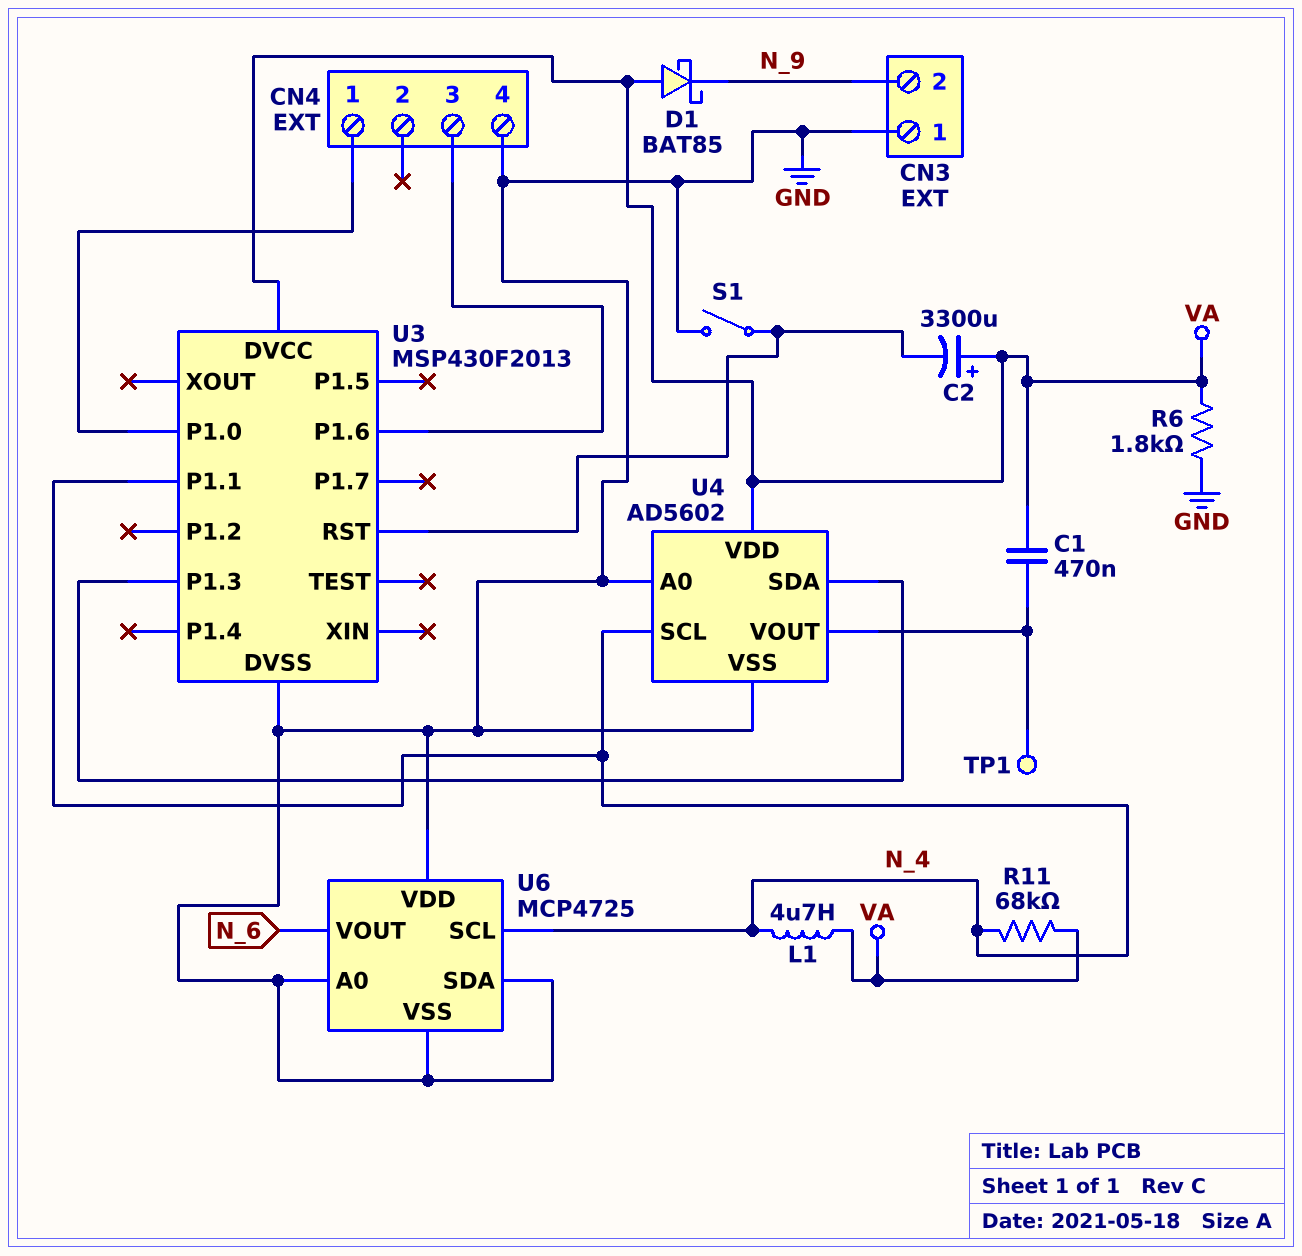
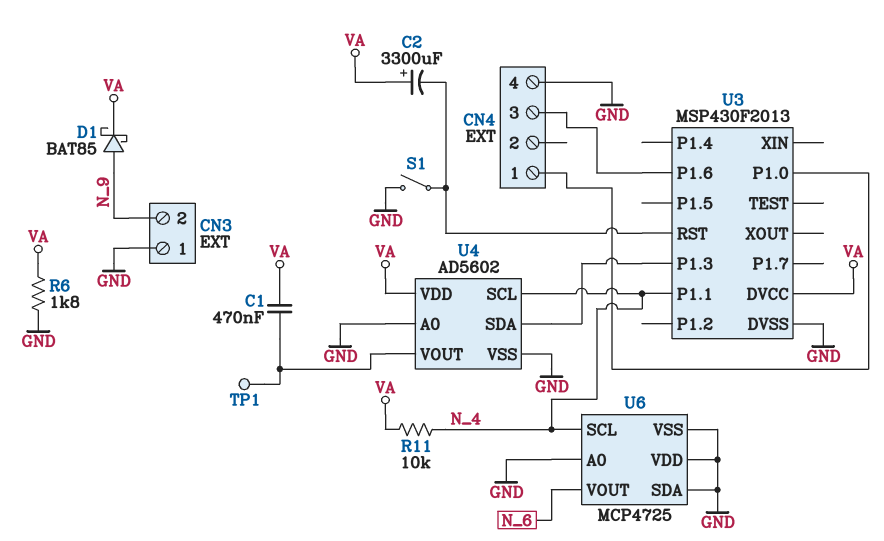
D1: schottky BAT85 (A VA, K N_9) -> schottky BAT85 (A N_9, K VA)
L1: 4.7uH (N_4, VA) -> none
R11: 68k (N_4, VA) -> 10k (N_4, VA)

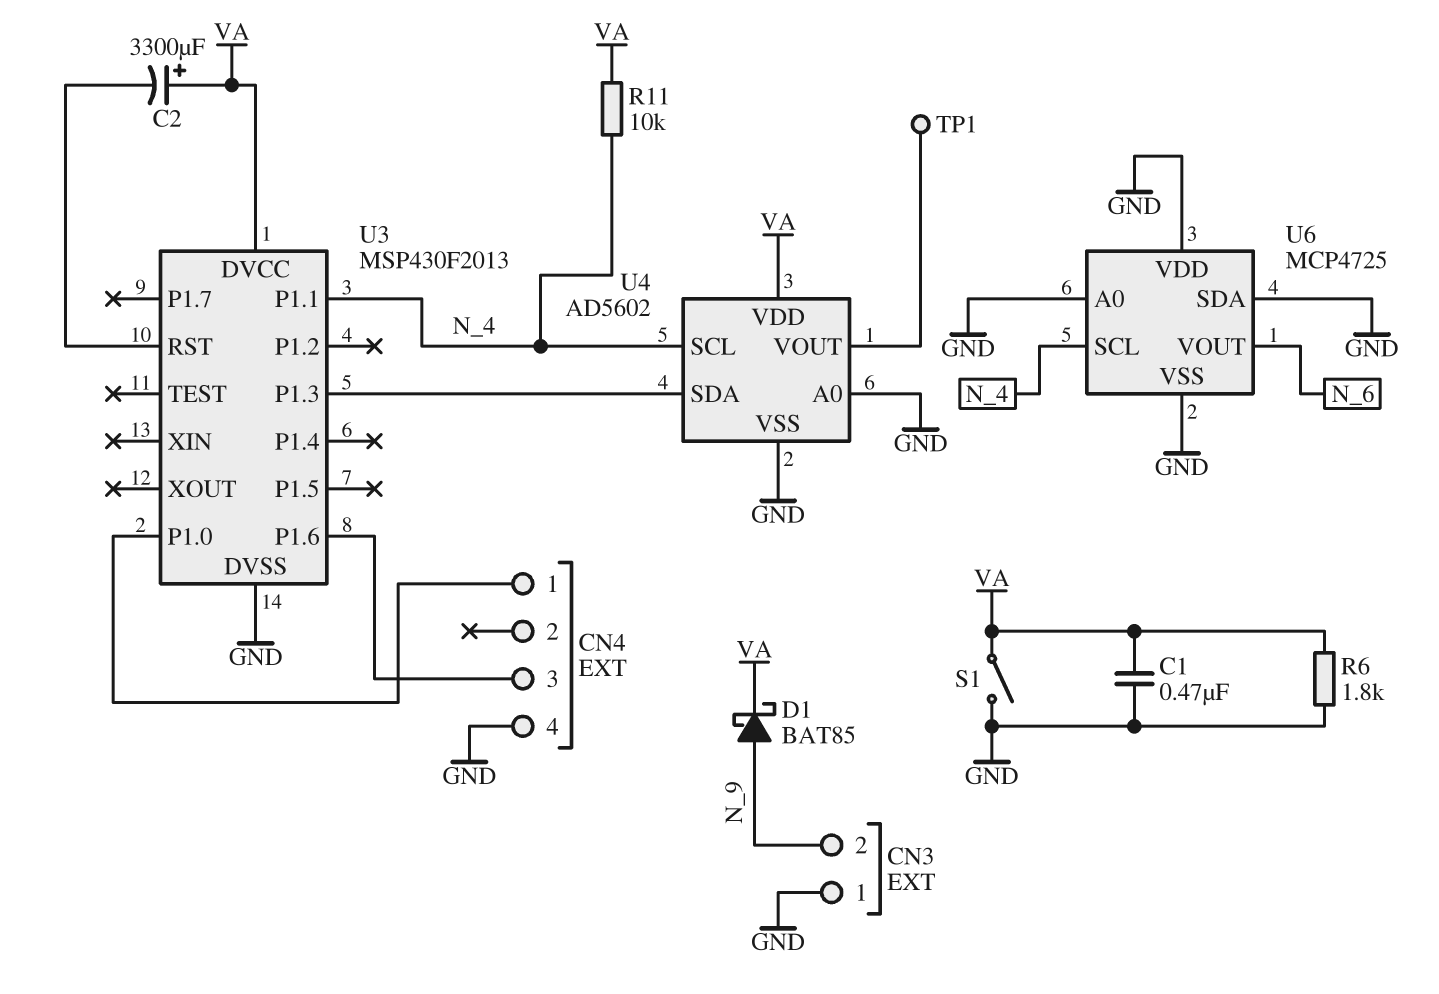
C1: 470nF (U4/VOUT, VA) -> 470nF (GND, VA)
S1: switch (GND, U3/RST) -> switch (GND, VA)

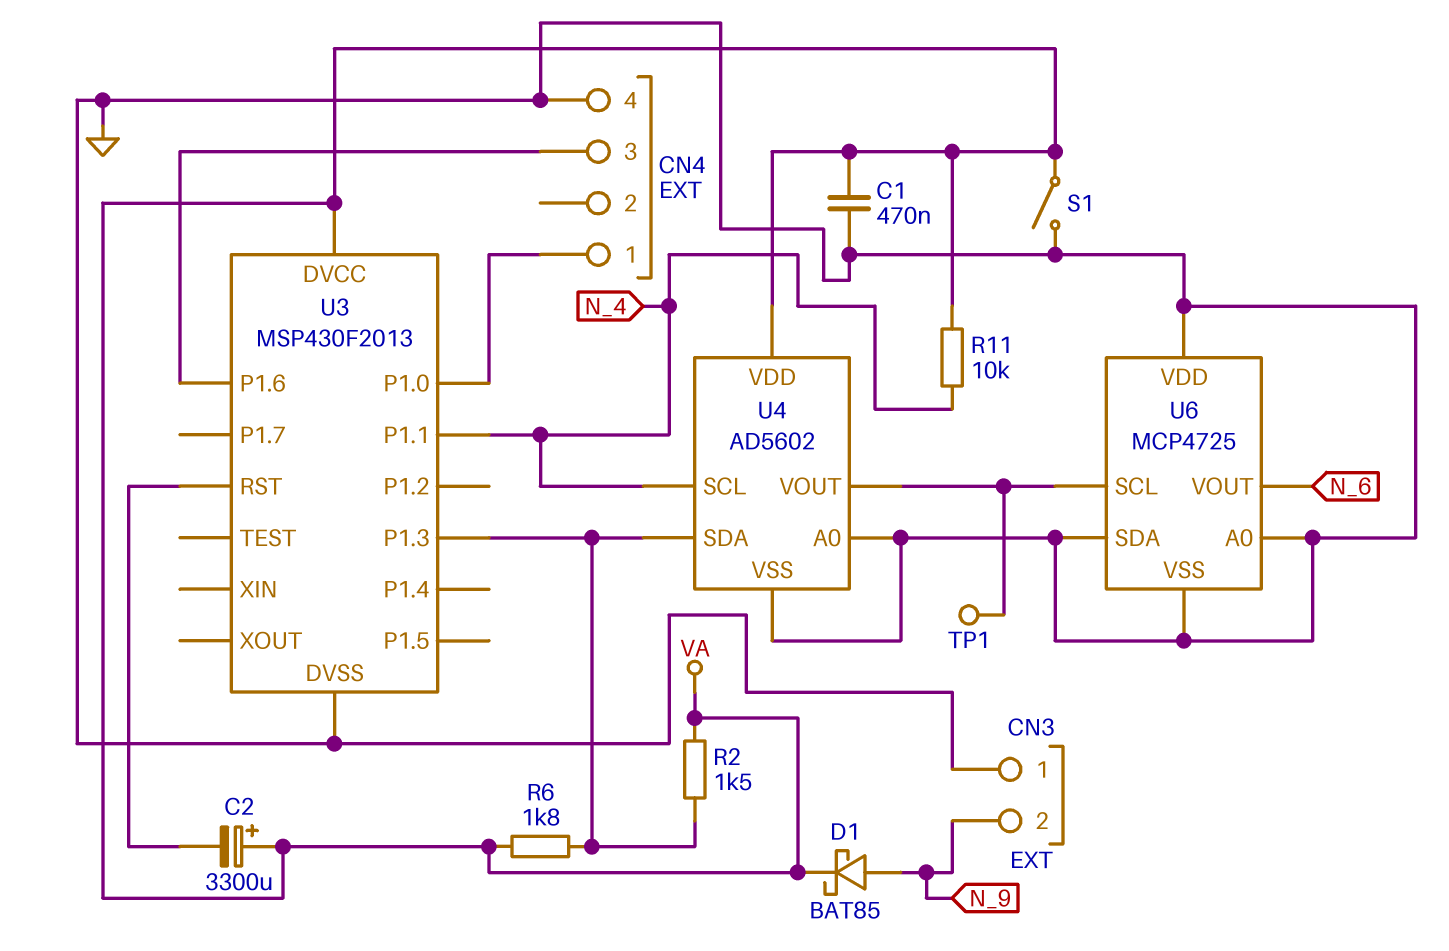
R2: none -> 1.5k (U3/P1.3, VA)
R6: 1.8k (GND, VA) -> 1.8k (U3/P1.3, VA)
U6 pin SCL: N_4 -> U4/VOUT

